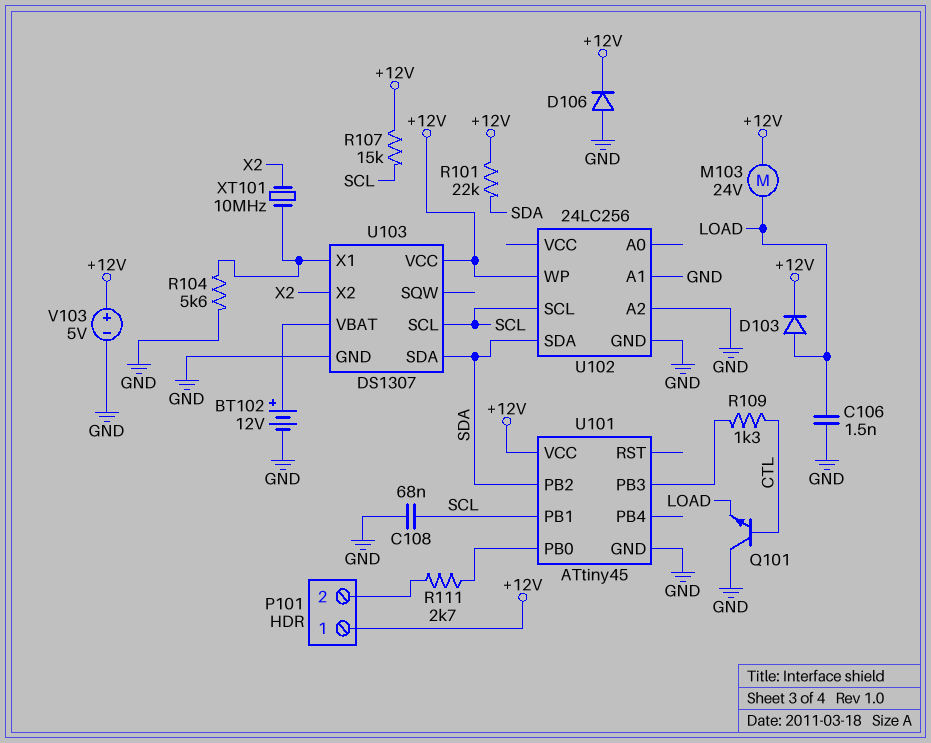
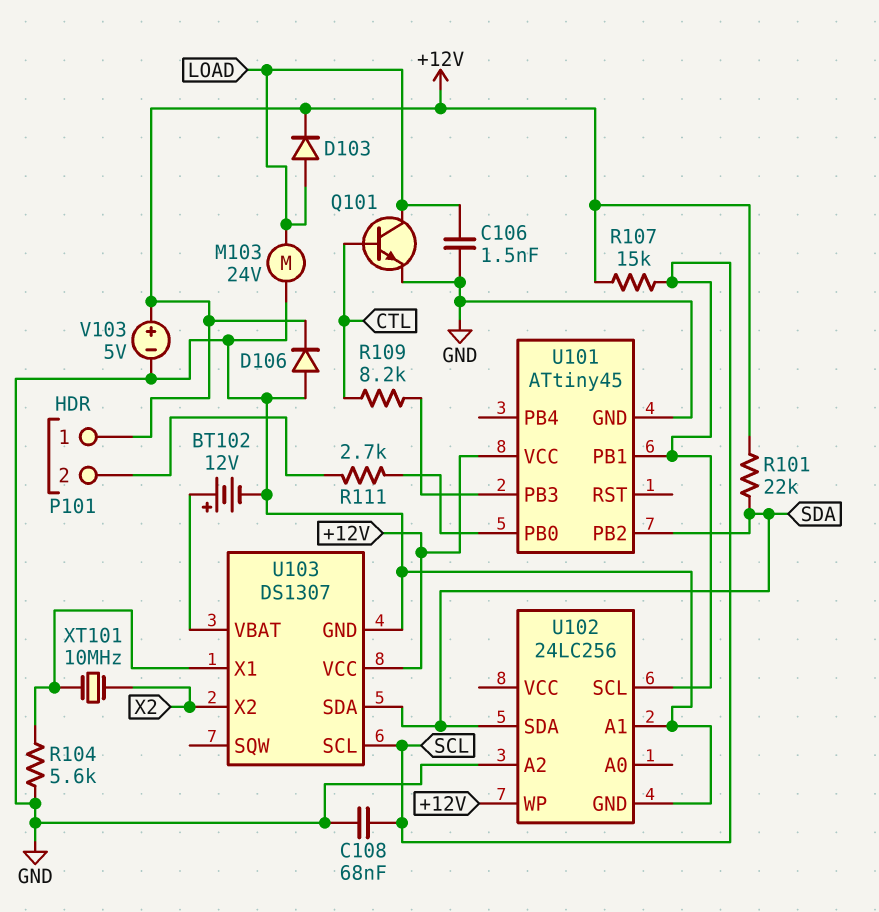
M103: motor 24V (+12V, LOAD) -> motor 24V (GND, LOAD)
Q101: NPN (B CTL, C GND, E LOAD) -> NPN (B CTL, C LOAD, E GND)
R109: 1.3k (CTL, U101/PB3) -> 8.2k (CTL, U101/PB3)

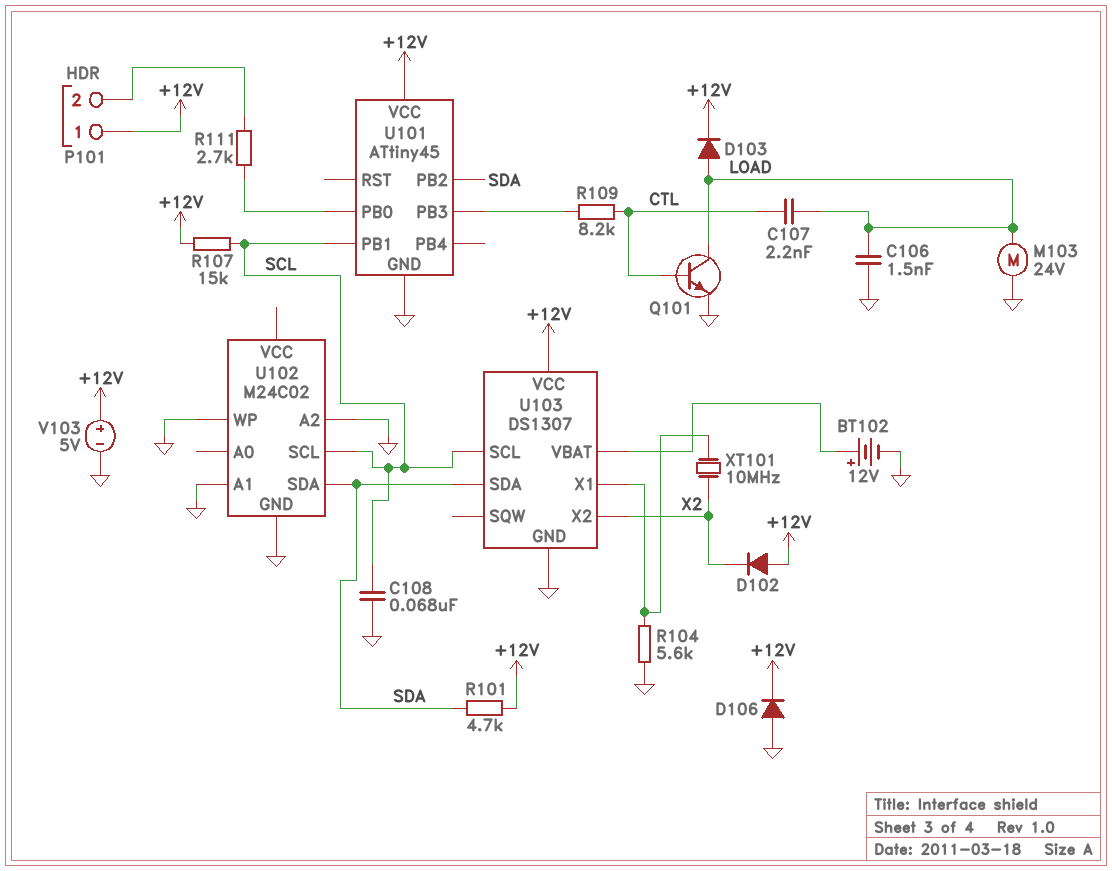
C107: none -> 2.2nF (CTL, LOAD)
D102: none -> diode (A +12V, K X2)
R101: 22k (+12V, SDA) -> 4.7k (+12V, SDA)
U102: 24LC256 -> M24C02
U102 pin WP: +12V -> GND

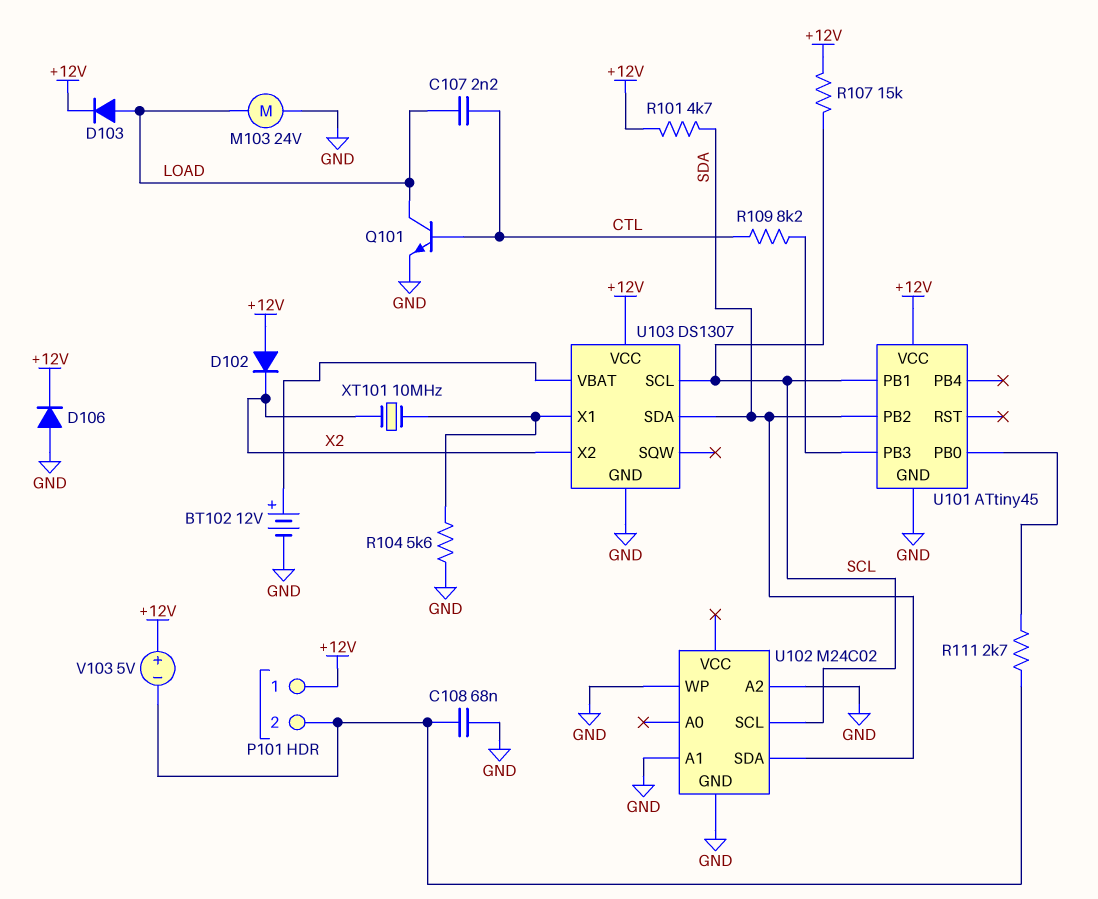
C106: 1.5nF (GND, LOAD) -> none
C108: 68nF (GND, SCL) -> 68nF (GND, P101/2)
V103: 5V (plus +12V, minus GND) -> 5V (plus +12V, minus P101/2)

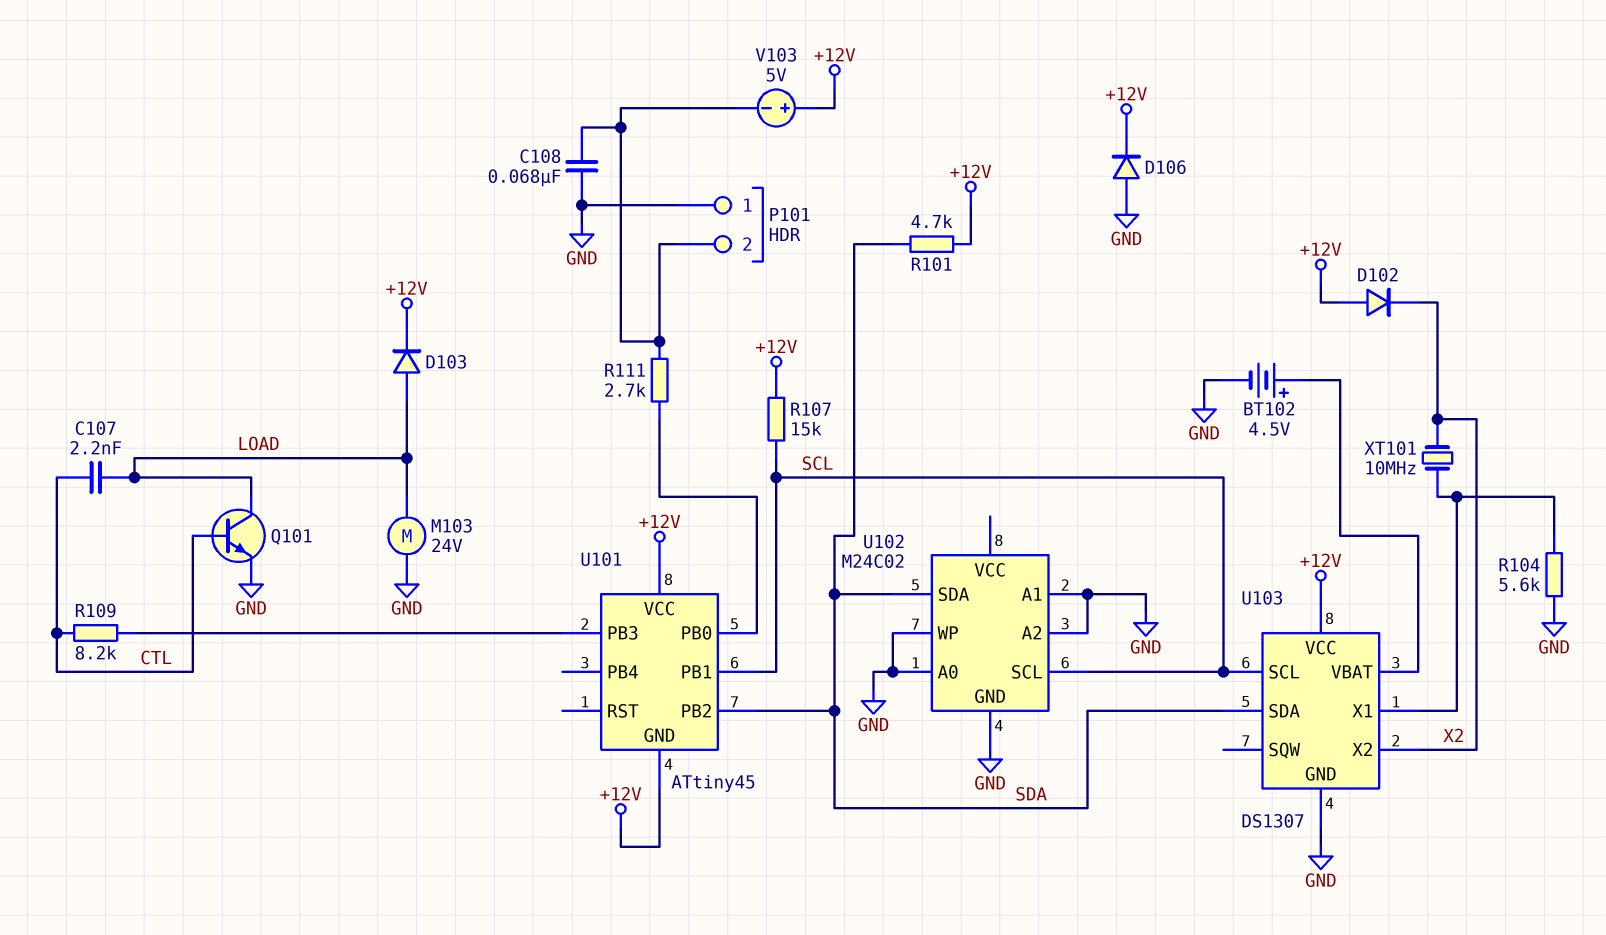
BT102: 12V (plus U103/VBAT, minus GND) -> 4.5V (plus U103/VBAT, minus GND)
P101 pin 1: +12V -> GND
U101 pin GND: GND -> +12V
U102 pin A0: none -> GND

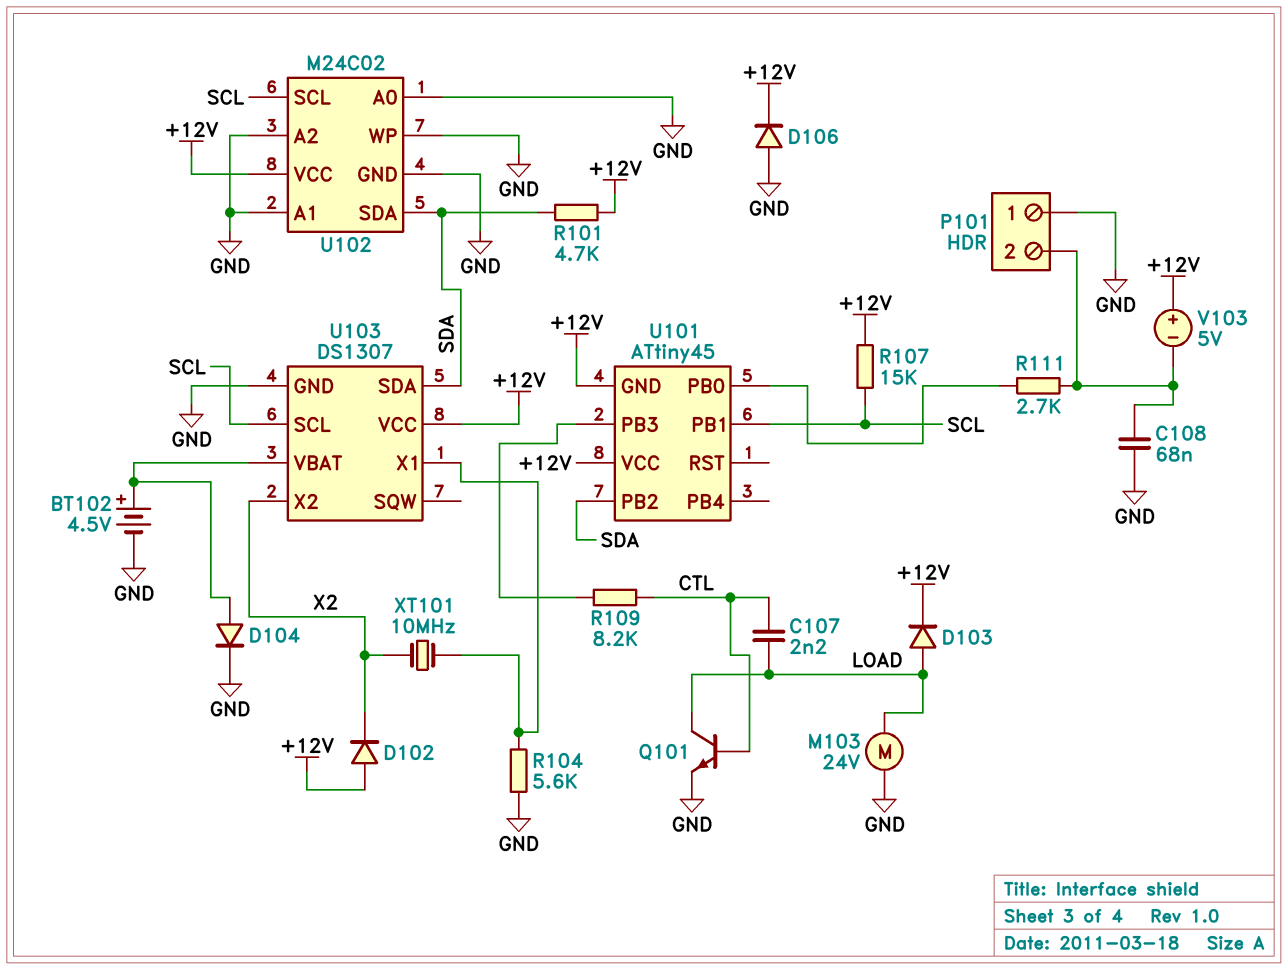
D104: none -> diode (A U103/VBAT, K GND)
U102 pin VCC: none -> +12V

